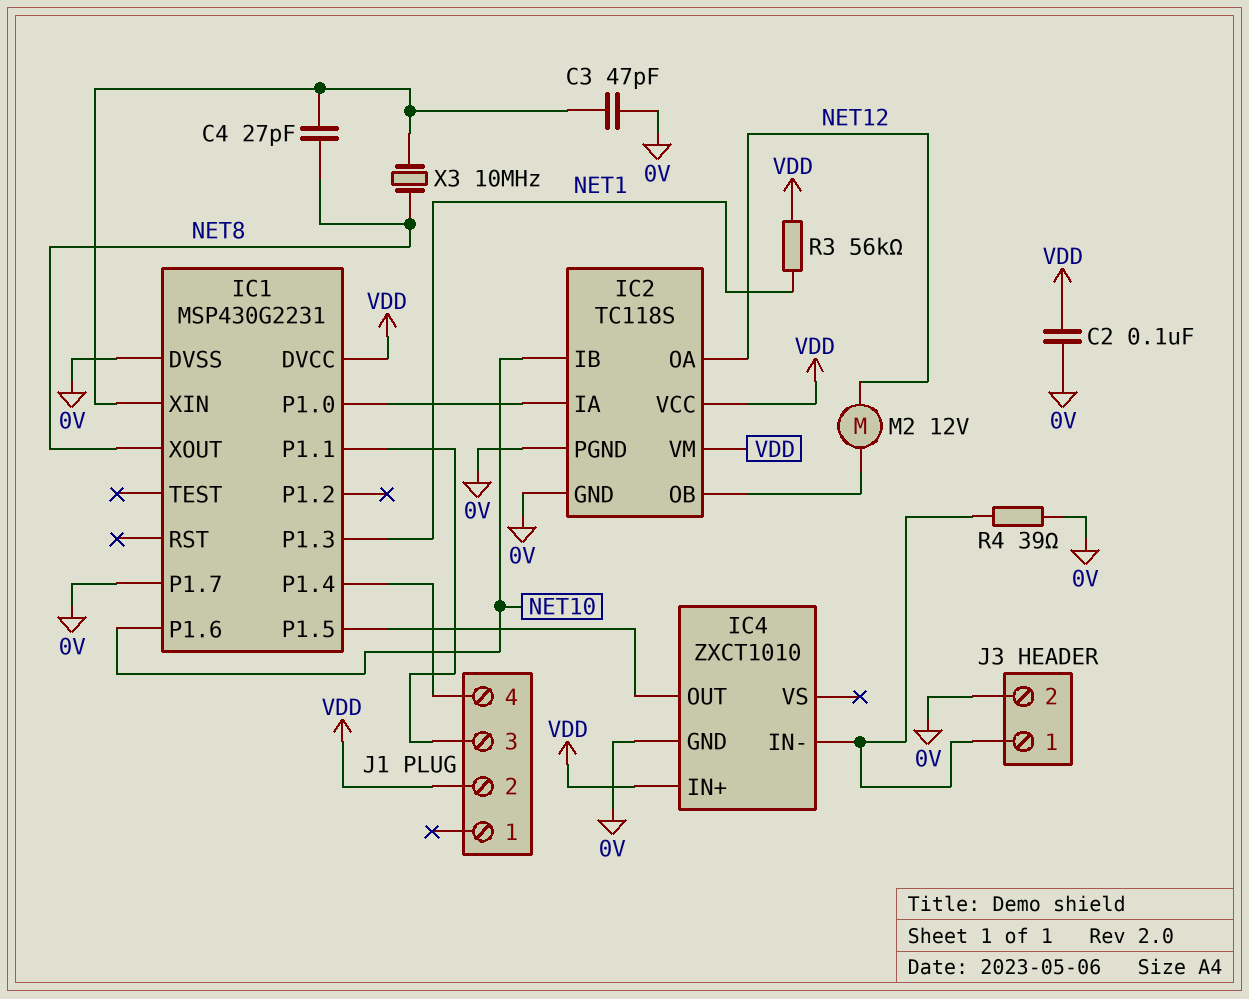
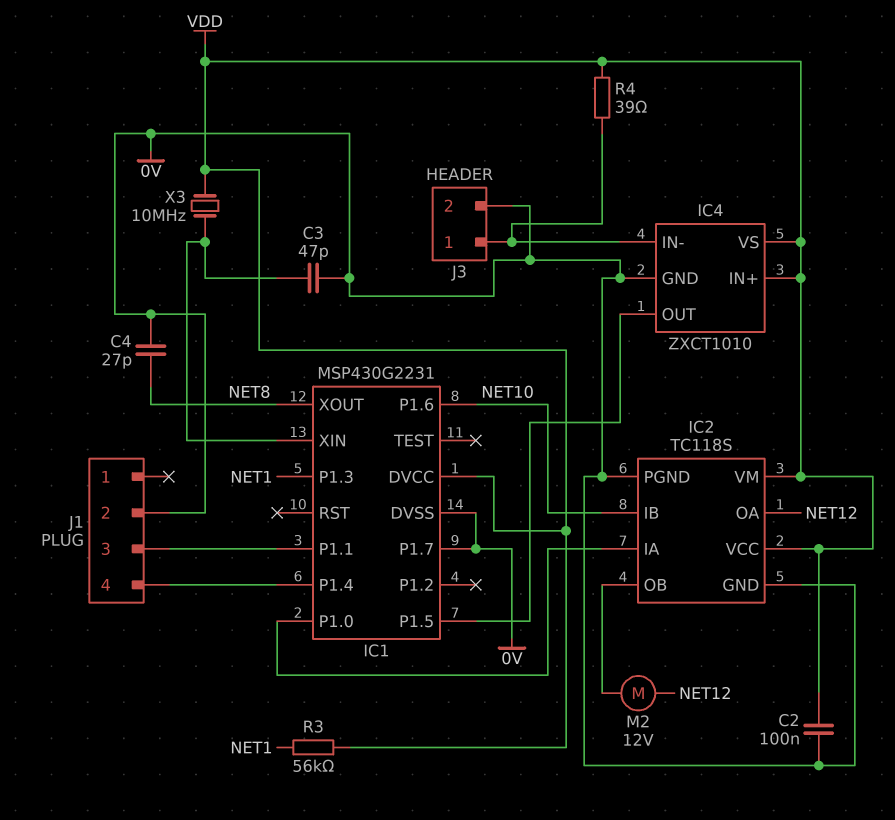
C4: 27pF (IC1/XIN, NET8) -> 27pF (0V, NET8)
IC4 pin VS: none -> VDD
J1 pin 2: VDD -> 0V
R4: 39 (0V, IC4/IN-) -> 39 (IC4/IN-, VDD)
X3: 10MHz (IC1/XIN, NET8) -> 10MHz (IC1/XIN, VDD)

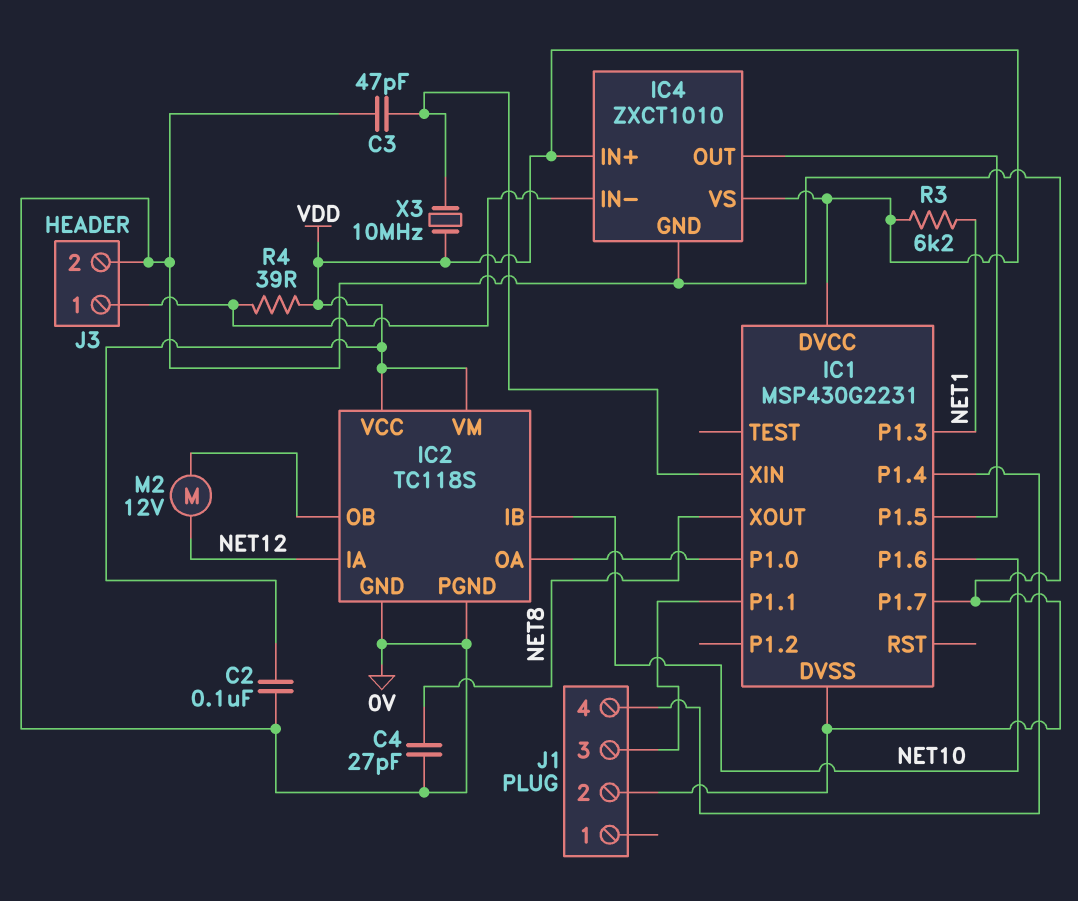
IC2 pin IA: IC1/P1.0 -> NET12
IC2 pin OA: NET12 -> IC1/P1.0
R3: 56k (NET1, VDD) -> 6.2k (NET1, VDD)

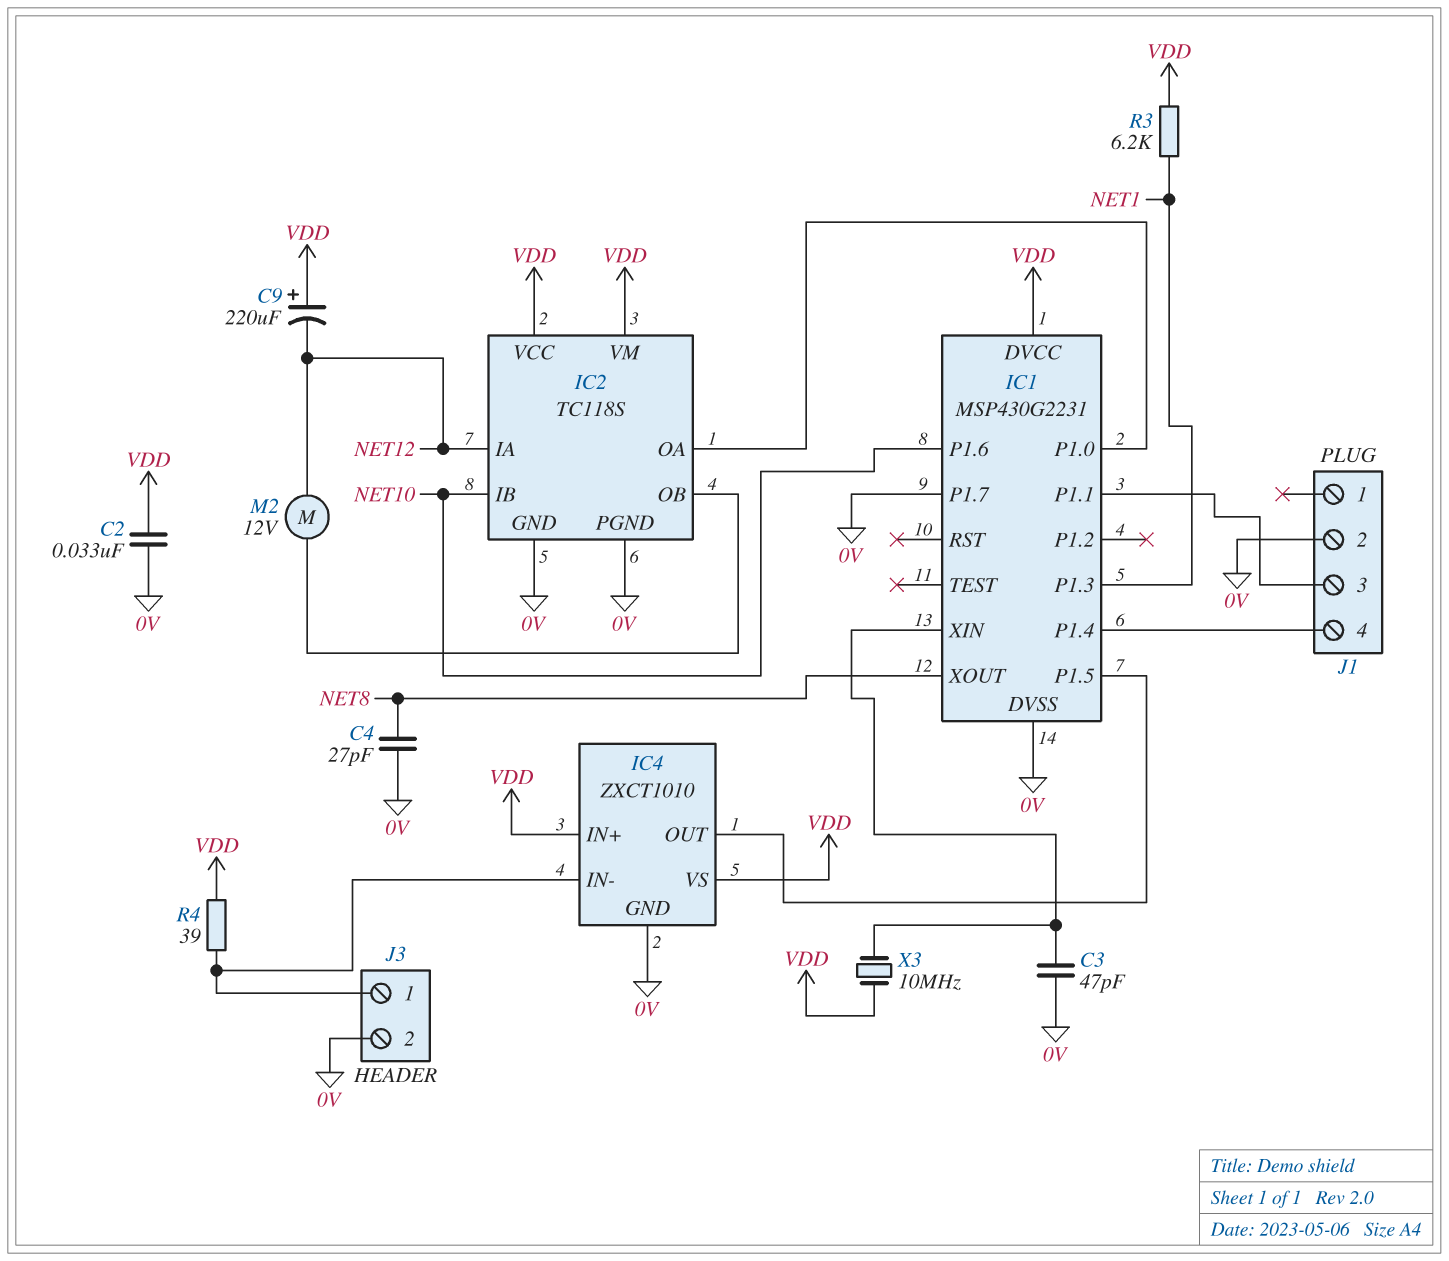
C2: 100nF (0V, VDD) -> 33nF (0V, VDD)
C9: none -> 220uF (plus VDD, minus NET12)

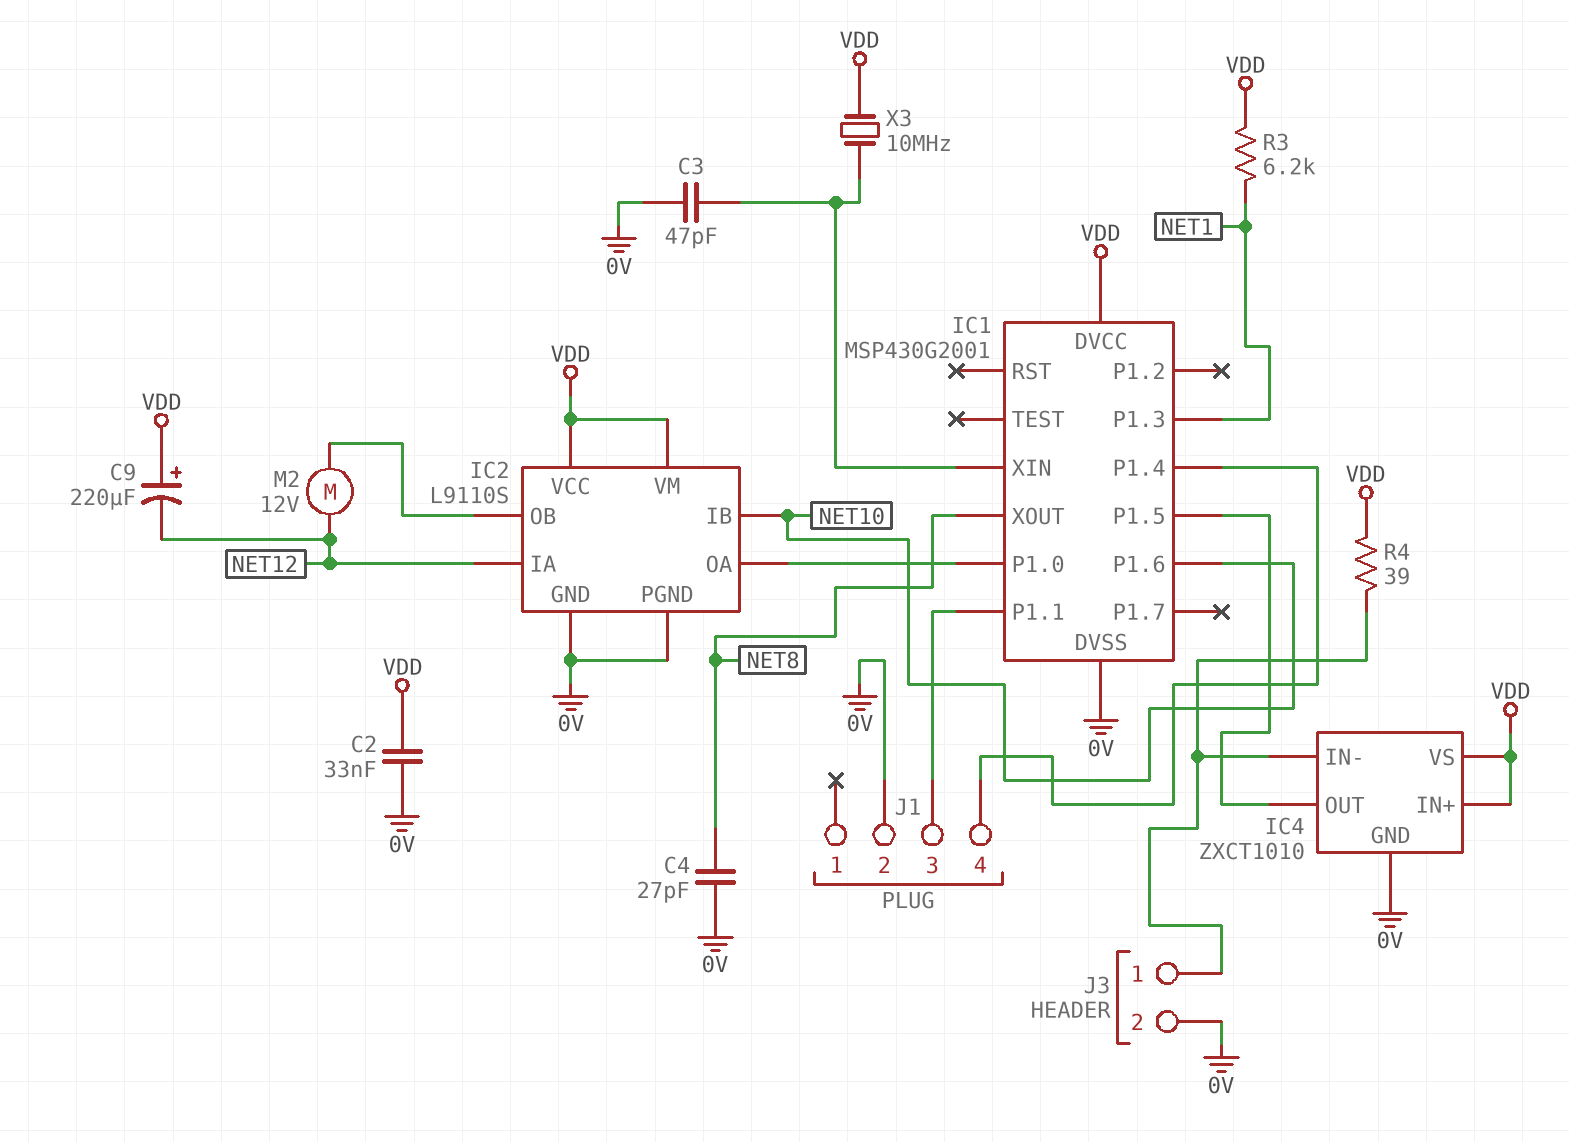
IC1: MSP430G2231 -> MSP430G2001
IC1 pin P1.7: 0V -> none
IC2: TC118S -> L9110S

